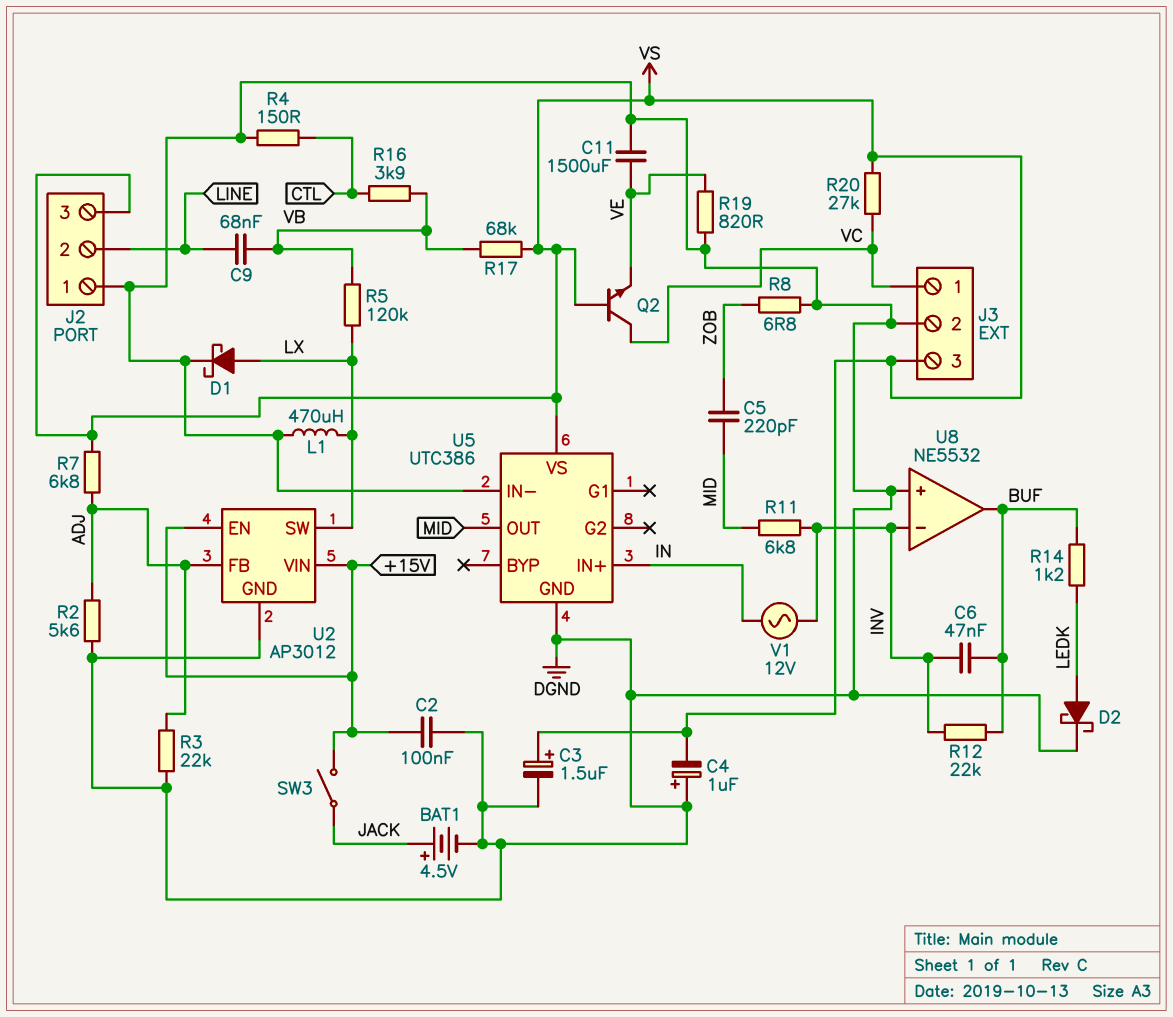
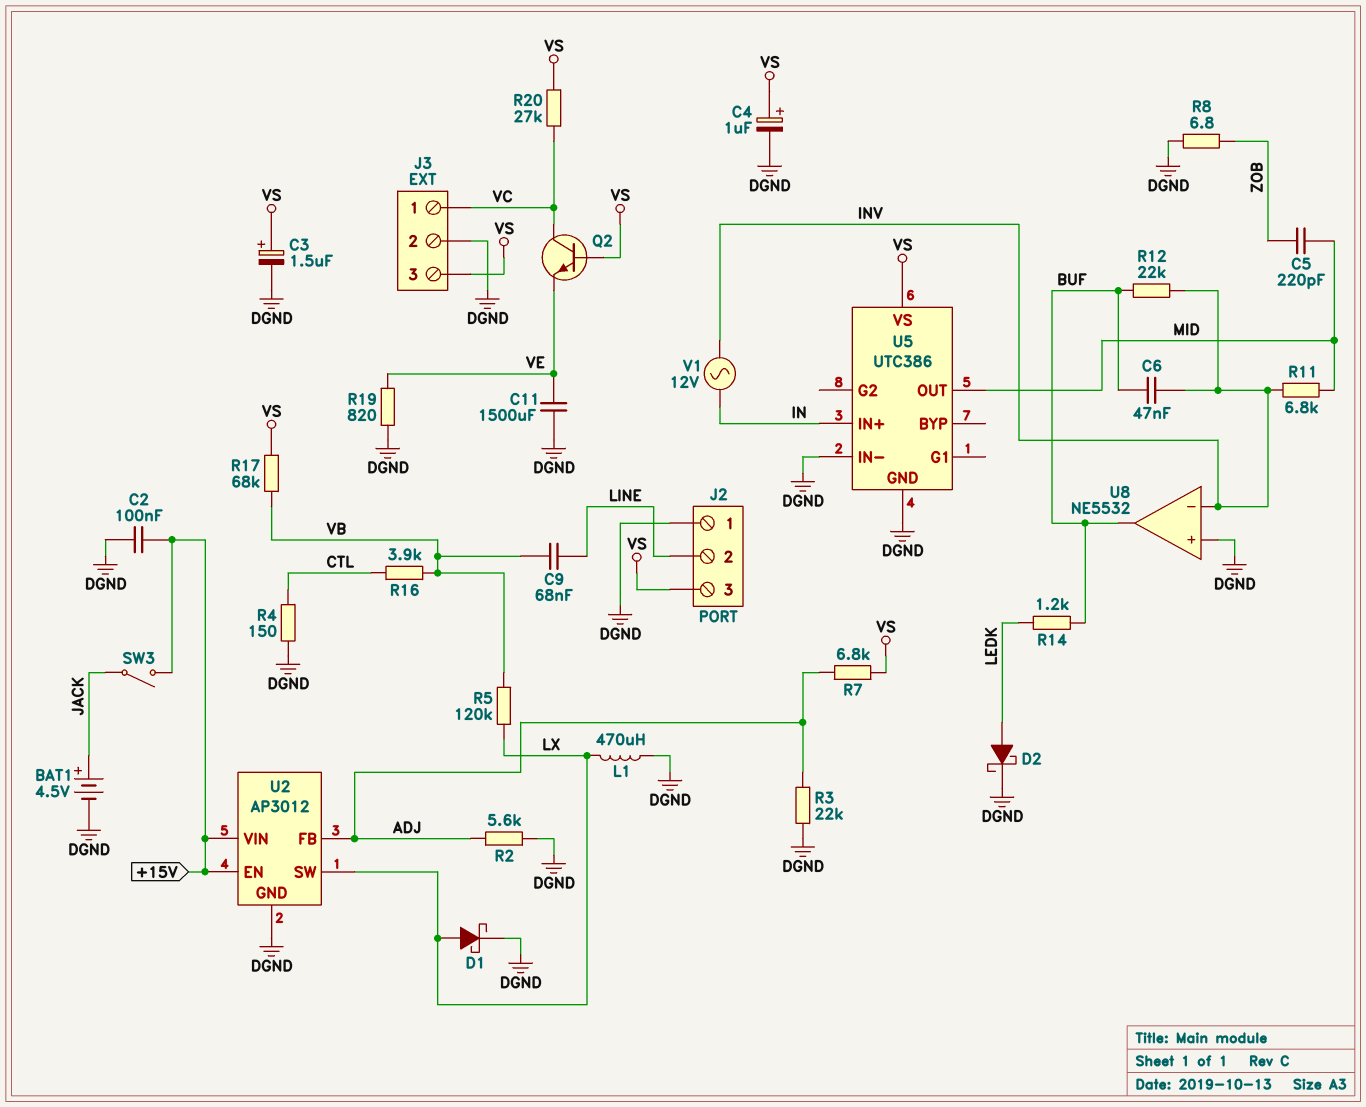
C4: 1uF (plus DGND, minus VS) -> 1uF (plus VS, minus DGND)

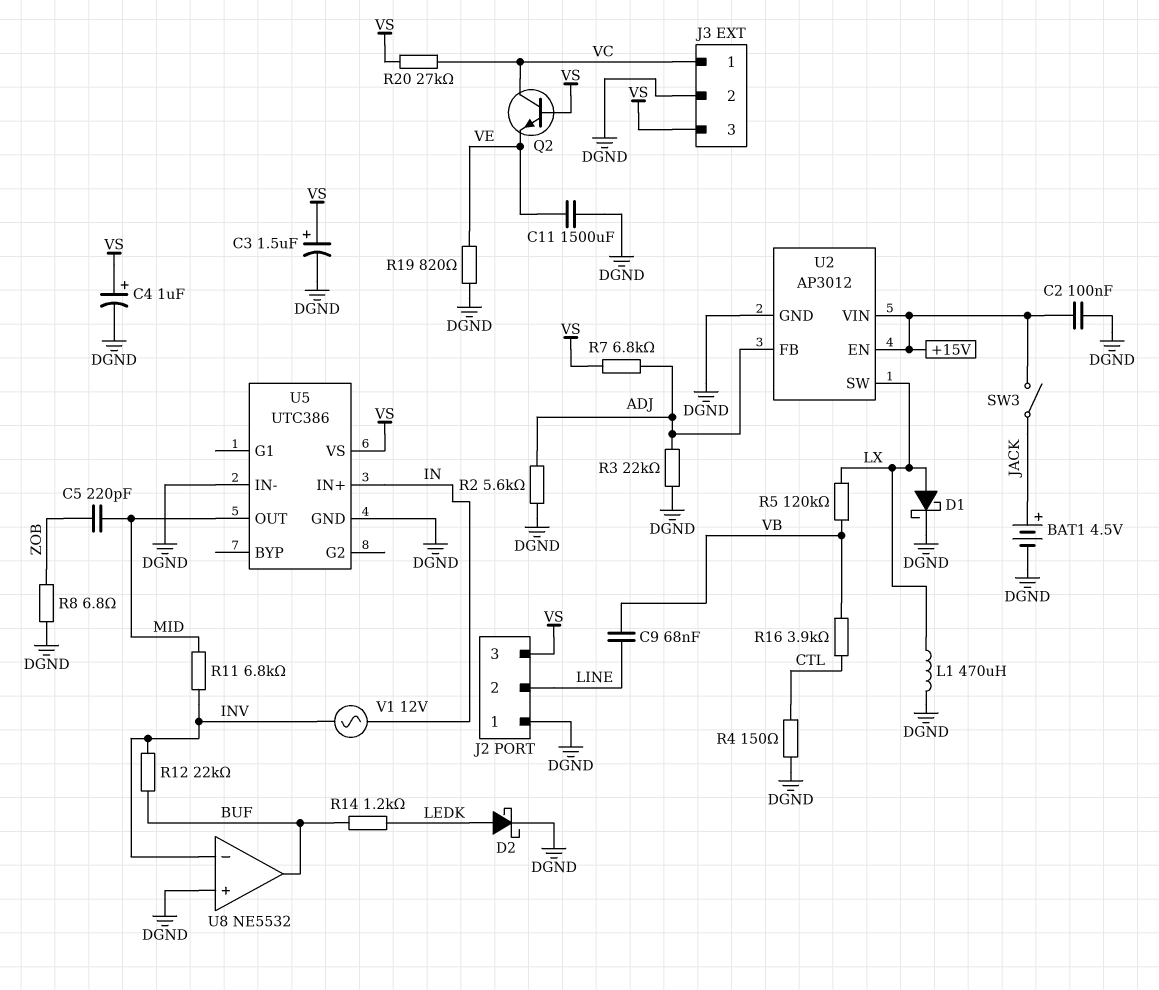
C6: 47nF (BUF, INV) -> none
R17: 68k (VB, VS) -> none

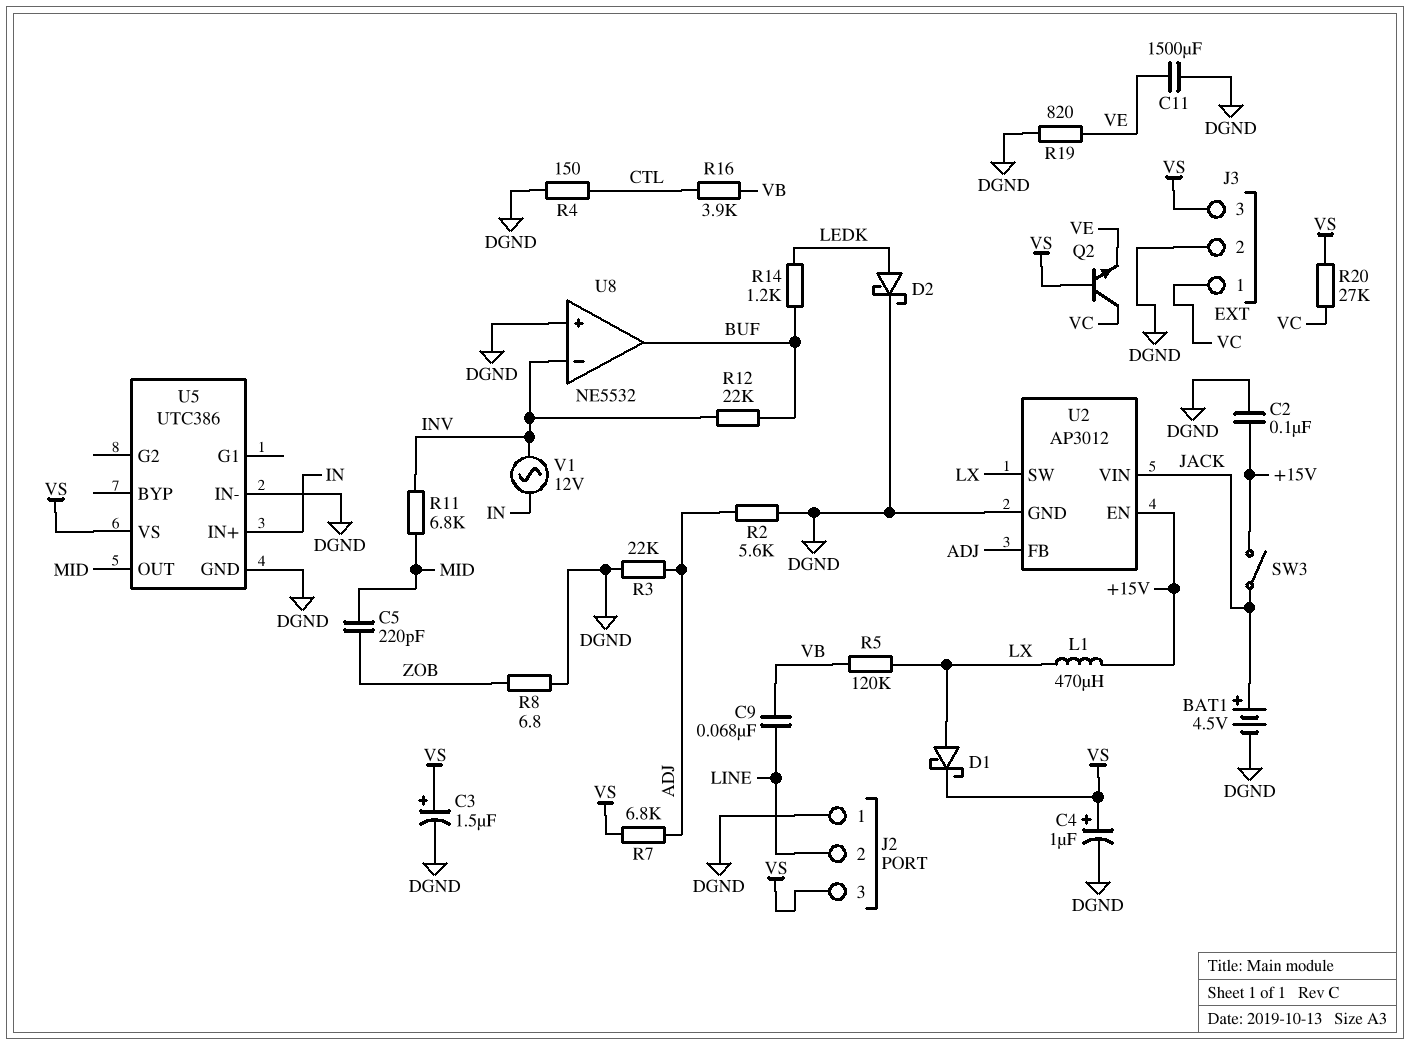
D1: schottky (A LX, K DGND) -> schottky (A LX, K VS)
L1: 470uH (DGND, LX) -> 470uH (+15V, LX)
U2 pin VIN: +15V -> JACK

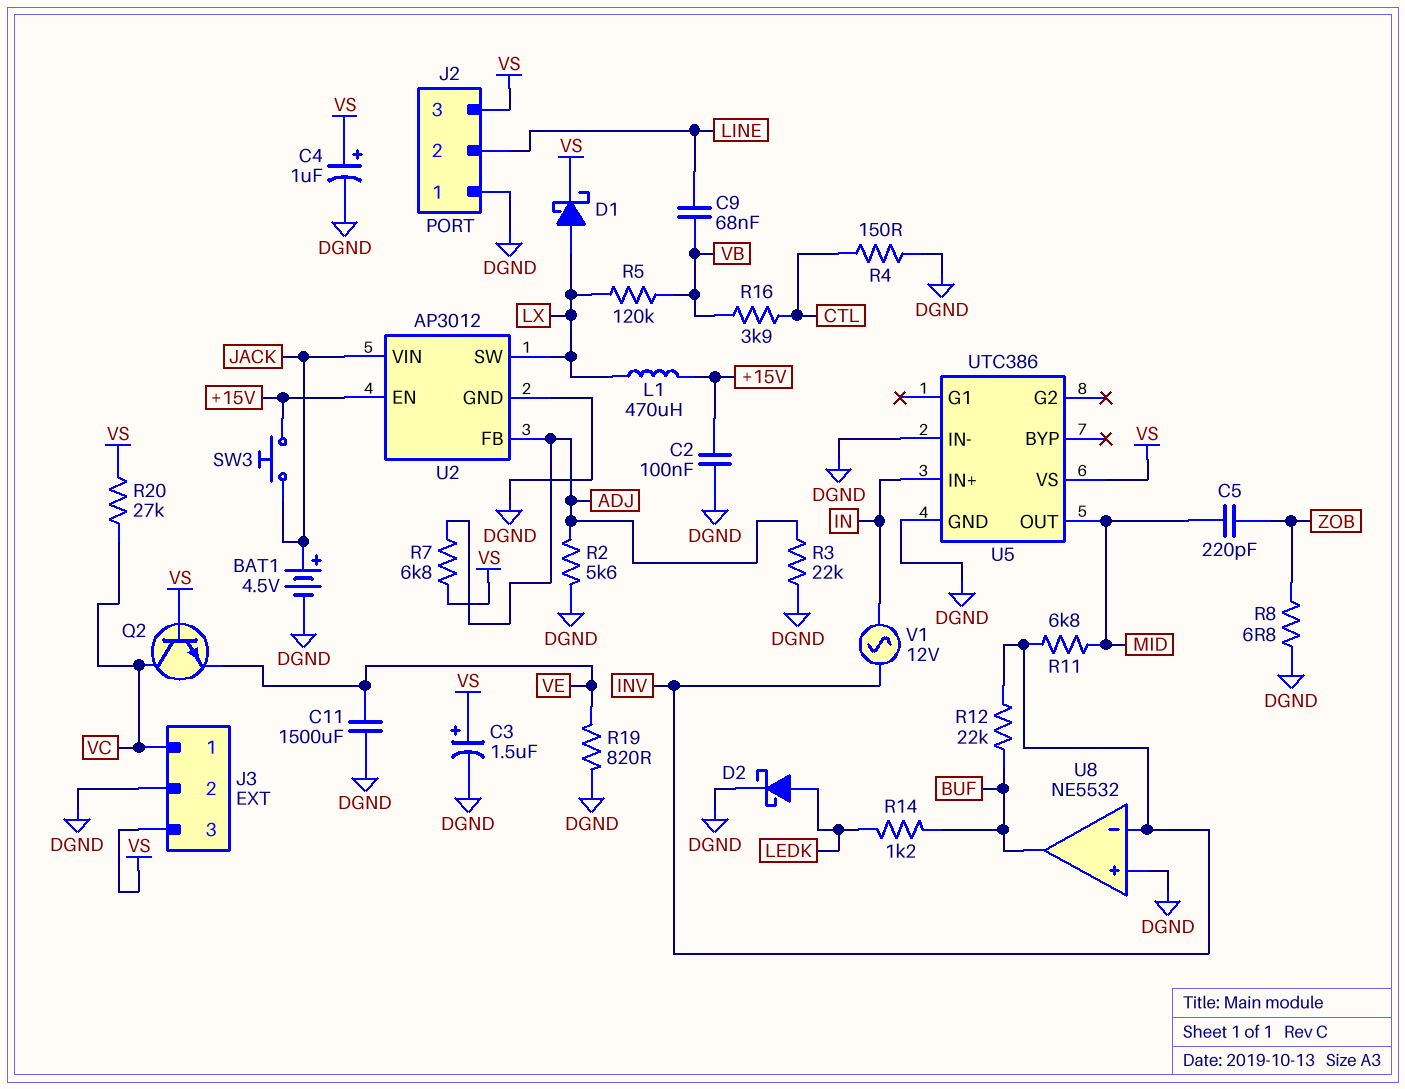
SW3: switch (+15V, JACK) -> button (+15V, JACK)

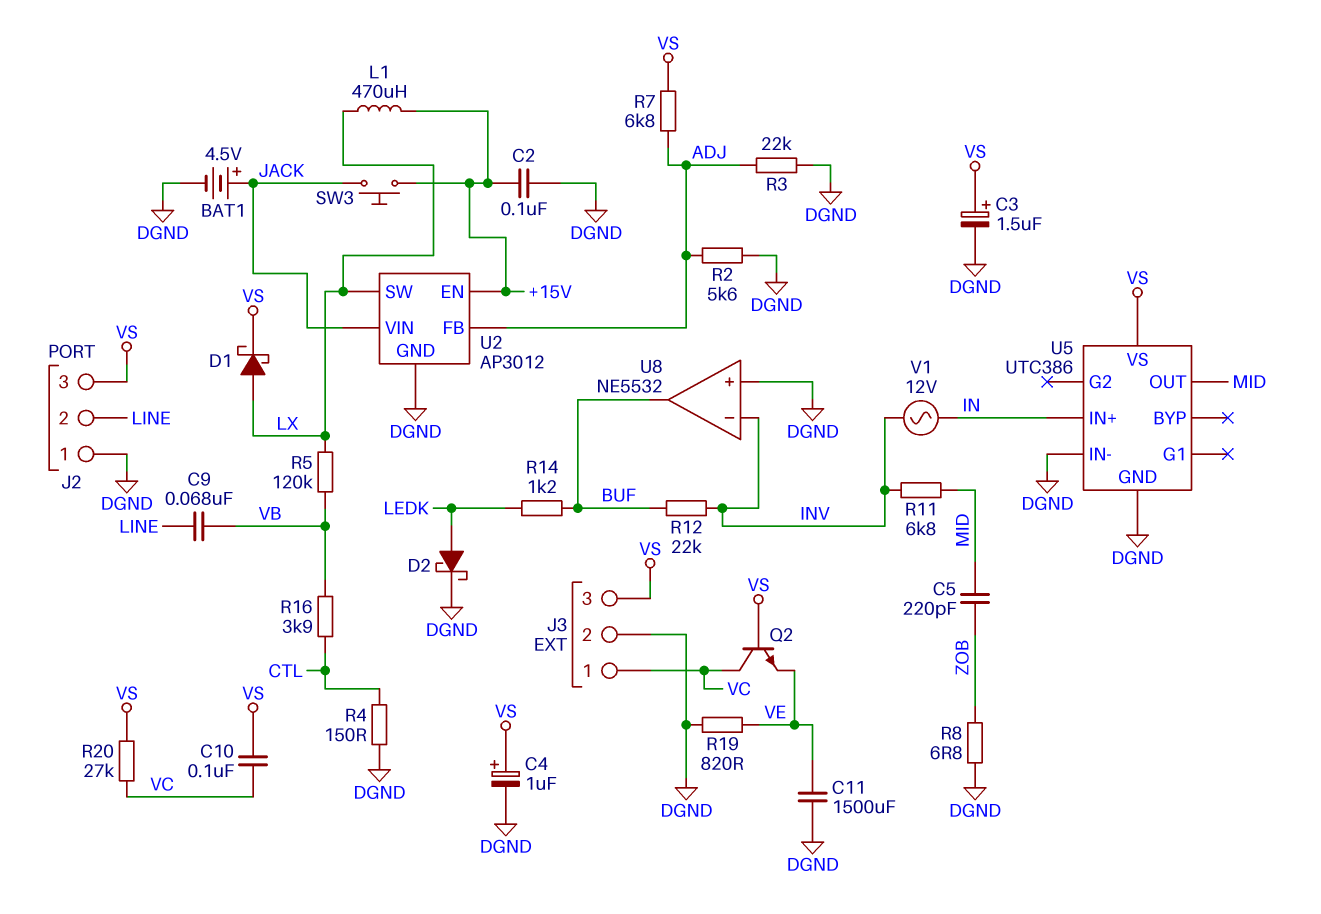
C10: none -> 100nF (VC, VS)

